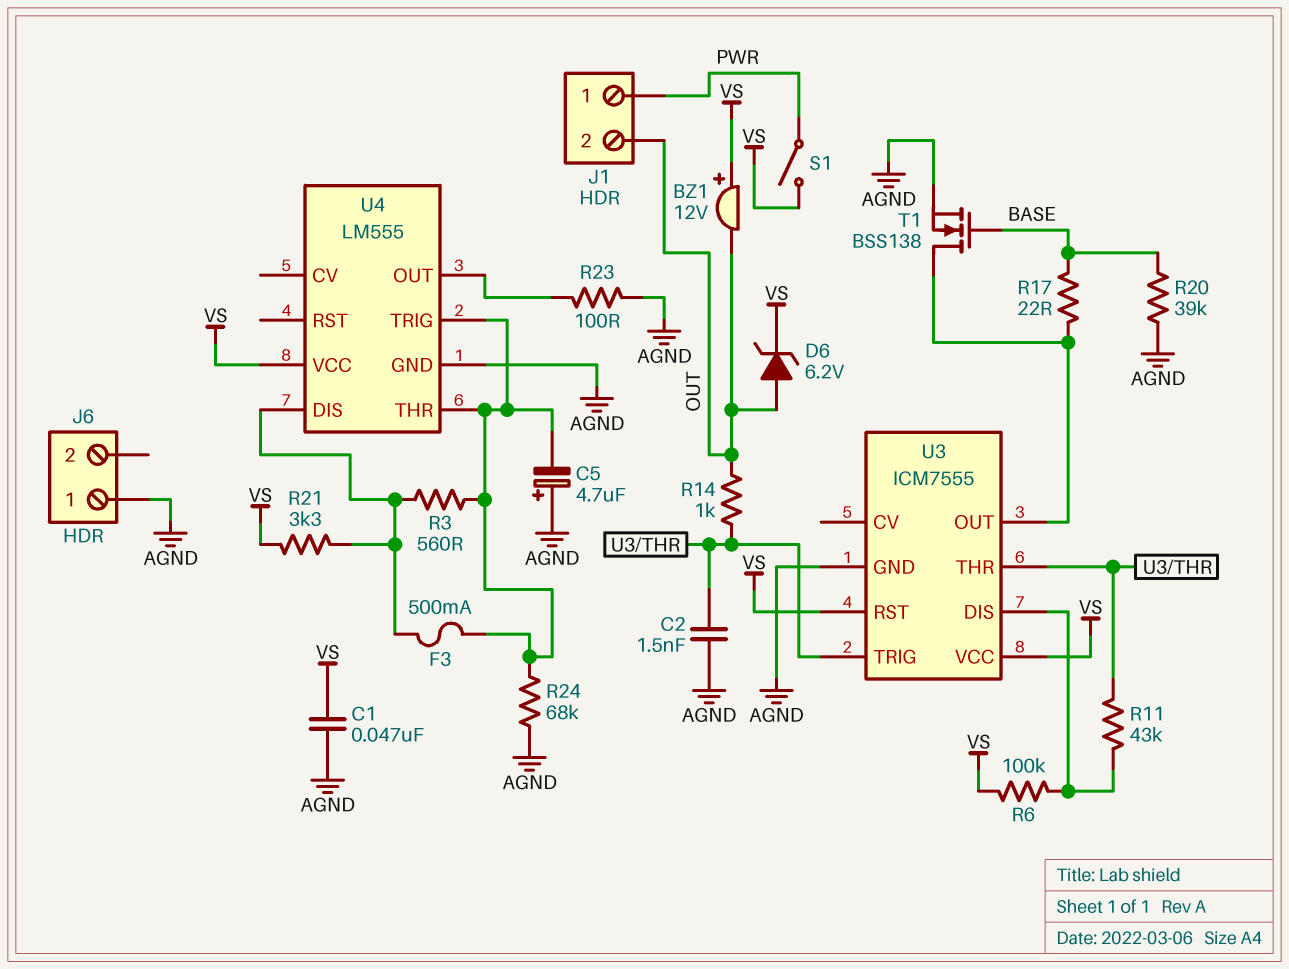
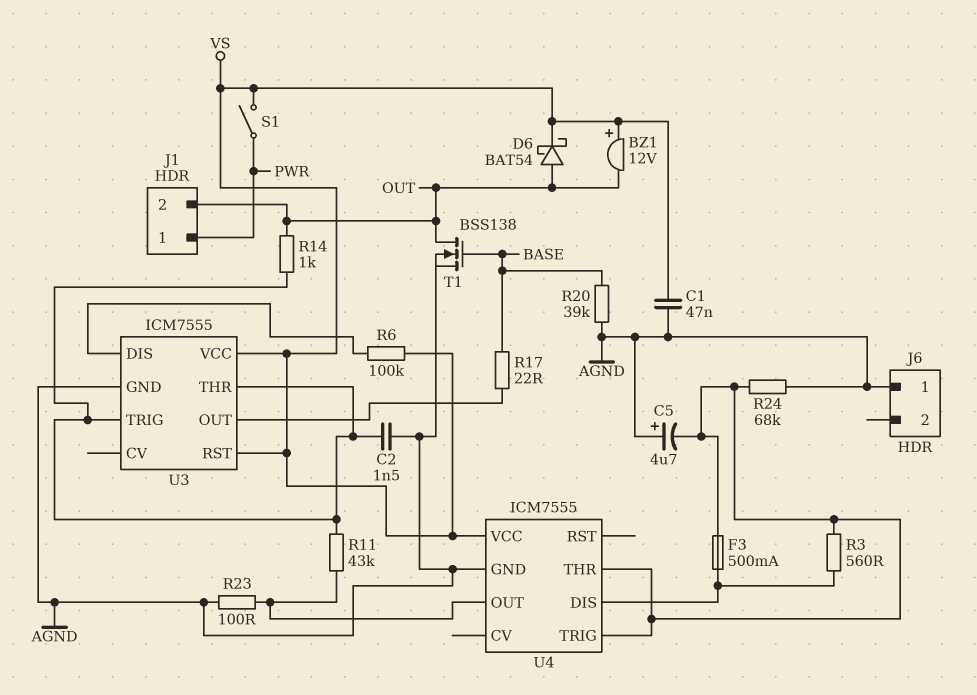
D6: zener 6.2V (A OUT, K VS) -> schottky BAT54 (A OUT, K VS)
R11: 43k (U3/DIS, U3/THR) -> 43k (U3/THR, U4/OUT)
R21: 3.3k (U4/DIS, VS) -> none
T1: NMOS BSS138 (G BASE, D U3/OUT, S AGND) -> NMOS BSS138 (G BASE, D OUT, S AGND)
U4: LM555 -> ICM7555

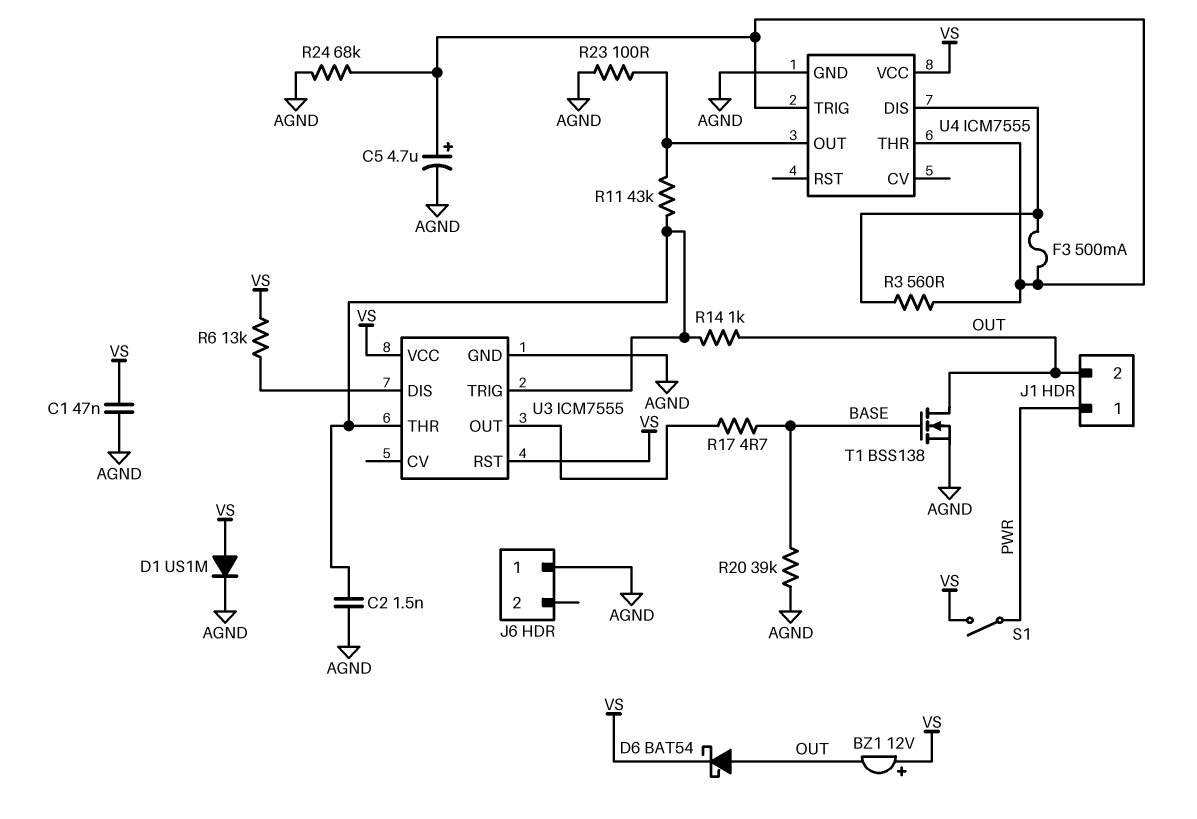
C5: 4.7uF (plus AGND, minus U4/THR) -> 4.7uF (plus U4/THR, minus AGND)
D1: none -> diode US1M (A VS, K AGND)
R6: 100k (U3/DIS, VS) -> 13k (U3/DIS, VS)
R17: 22 (BASE, U3/OUT) -> 4.7 (BASE, U3/OUT)

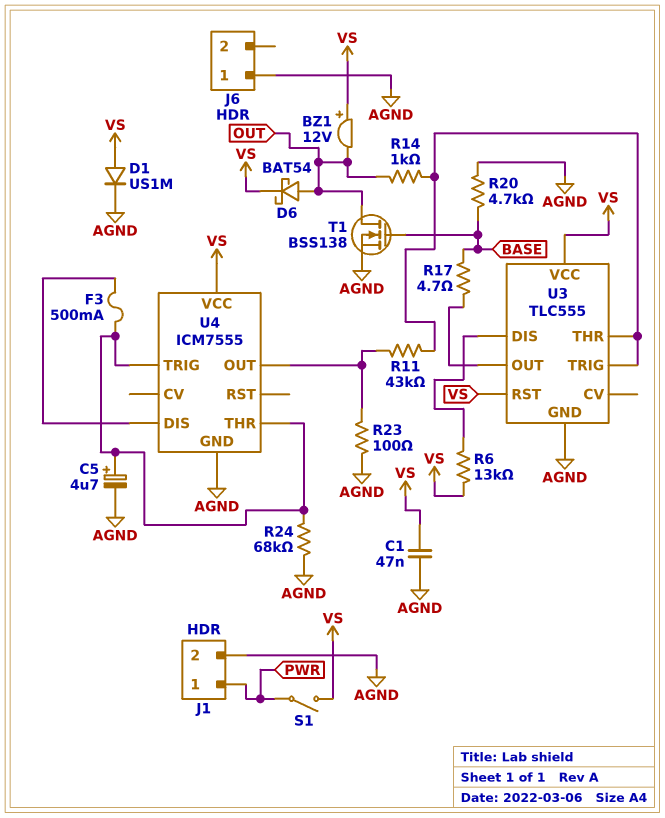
C2: 1.5nF (AGND, U3/THR) -> none
J1 pin 2: OUT -> AGND
R3: 560 (U4/DIS, U4/THR) -> none
R20: 39k (AGND, BASE) -> 4.7k (AGND, BASE)
U3: ICM7555 -> TLC555

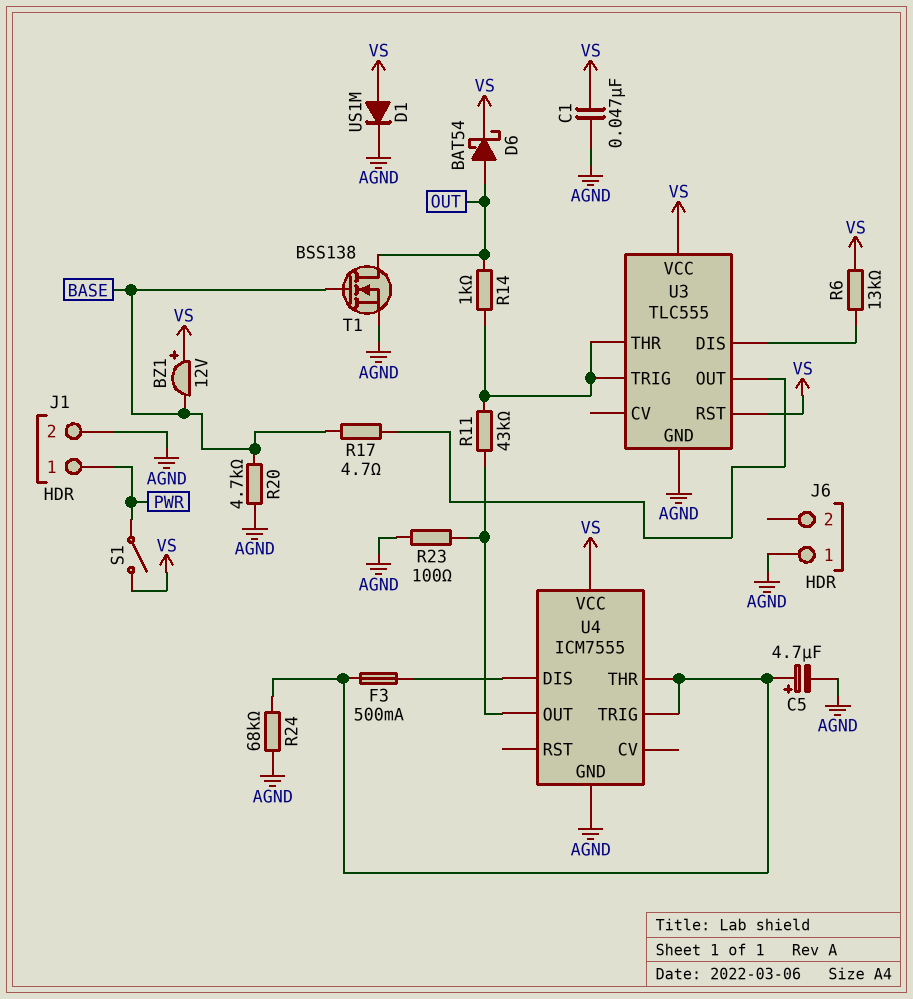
BZ1: buzzer 12V (plus VS, minus OUT) -> buzzer 12V (plus VS, minus BASE)

